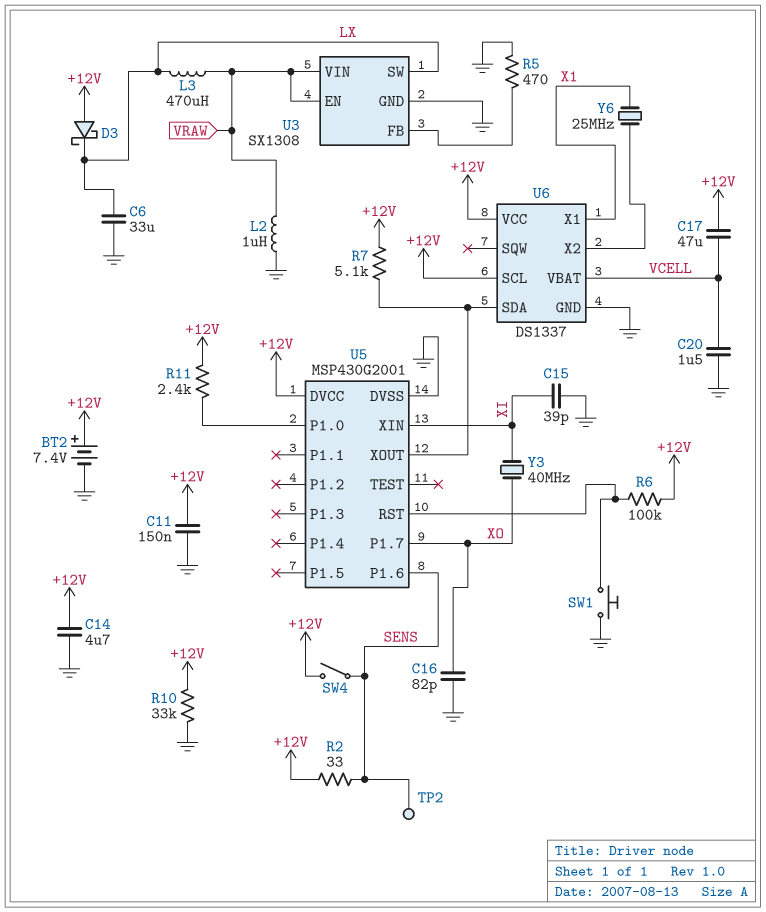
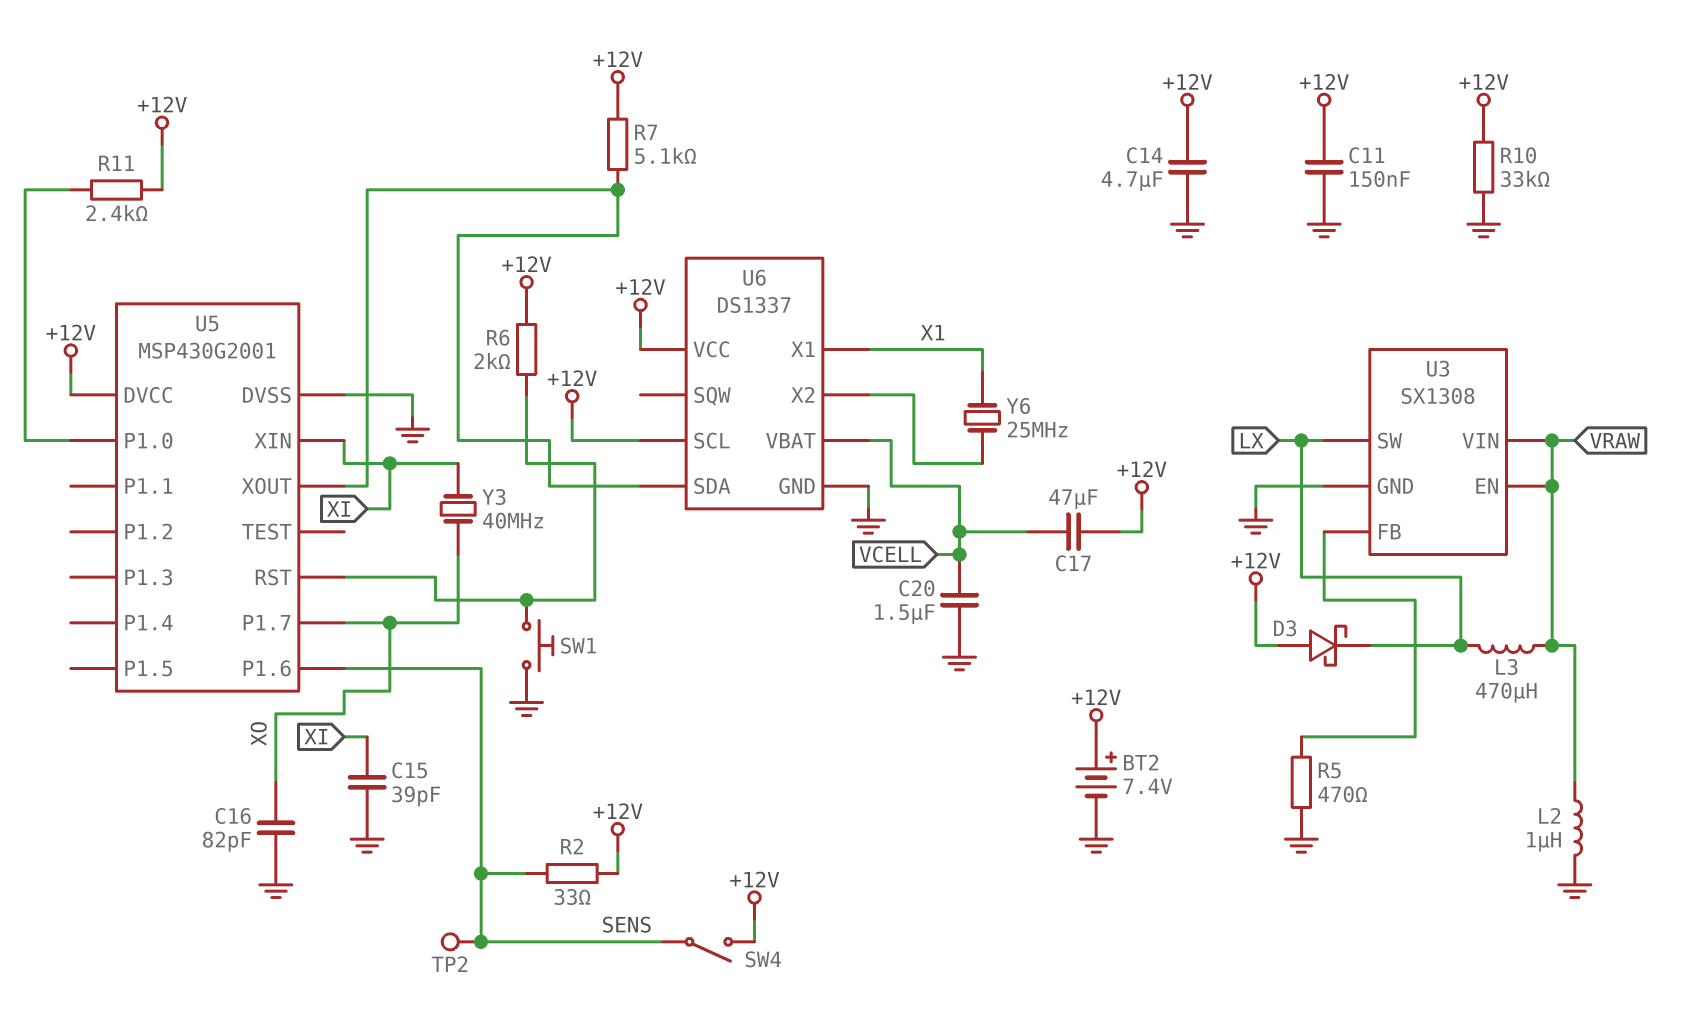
C6: 33uF (GND, LX) -> none
R6: 100k (+12V, U5/RST) -> 2k (+12V, U5/RST)

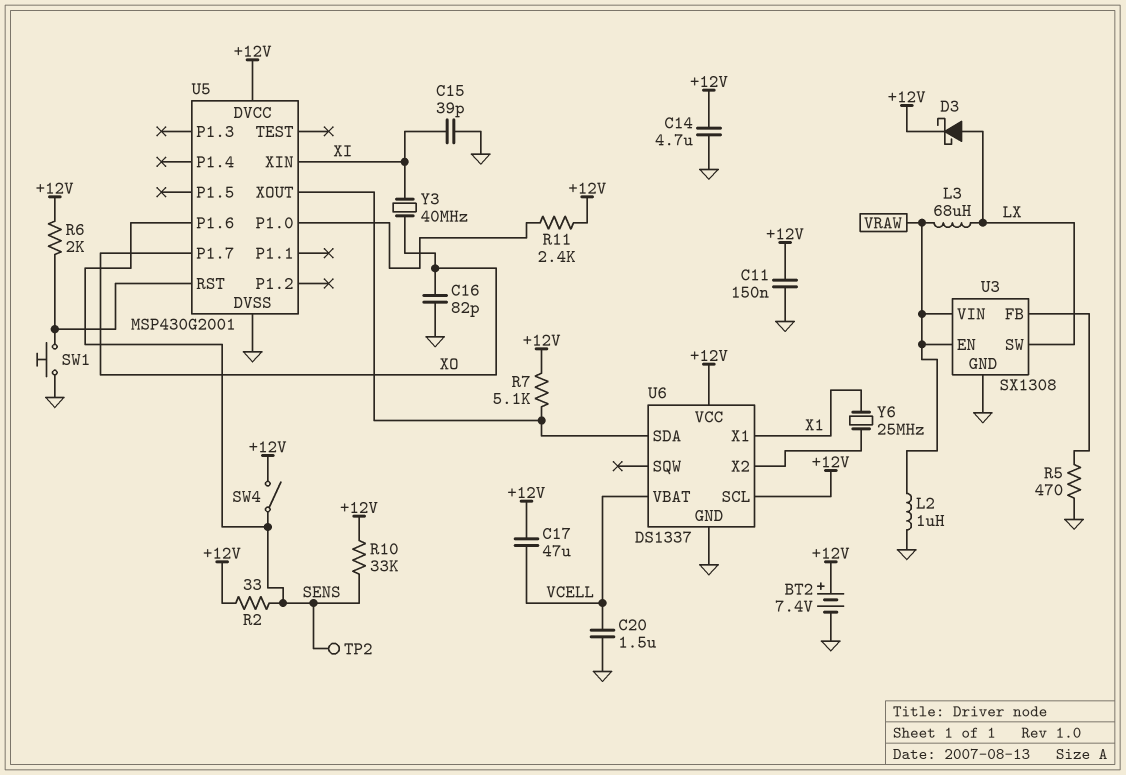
D3: schottky (A +12V, K LX) -> schottky (A LX, K +12V)
L3: 470uH (LX, VRAW) -> 68uH (LX, VRAW)
R10: 33k (+12V, GND) -> 33k (+12V, SENS)

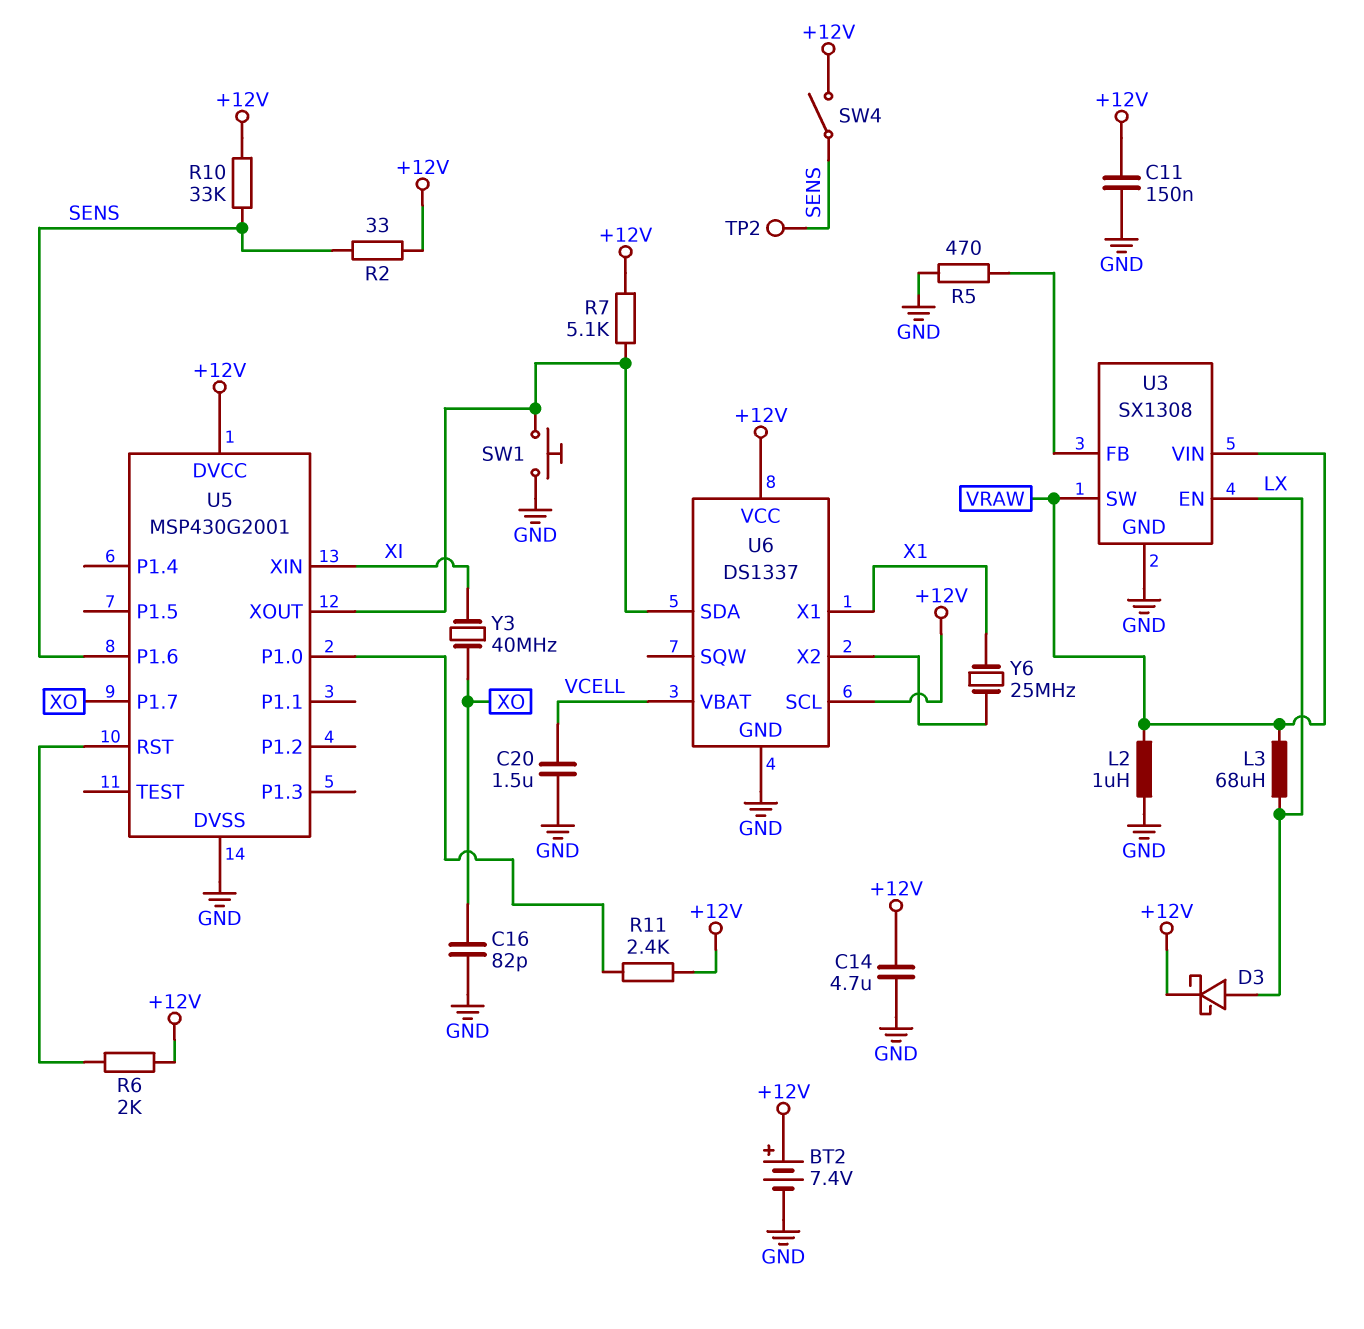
C15: 39pF (GND, XI) -> none
C17: 47uF (+12V, VCELL) -> none
SW1: button (GND, U5/RST) -> button (GND, U5/XOUT)
U3 pin EN: VRAW -> LX
U3 pin SW: LX -> VRAW

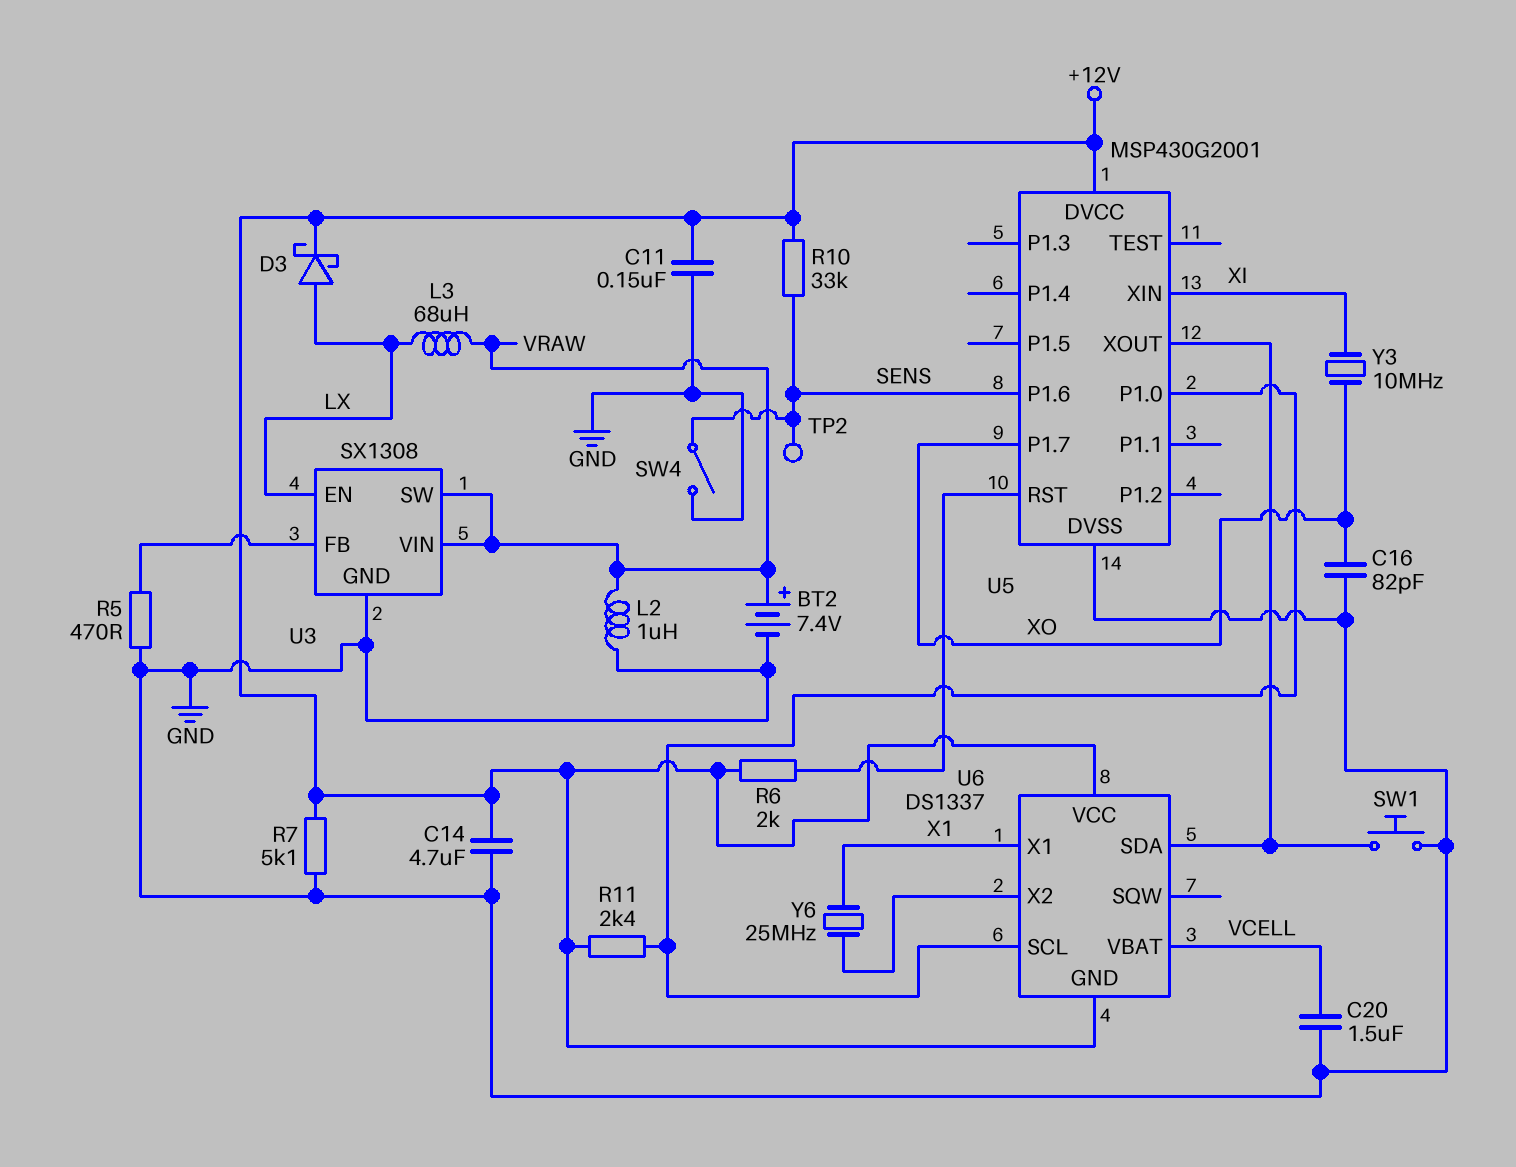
BT2: 7.4V (plus +12V, minus GND) -> 7.4V (plus VRAW, minus GND)
R2: 33 (+12V, SENS) -> none
R7: 5.1k (+12V, U5/XOUT) -> 5.1k (+12V, GND)
SW4: switch (+12V, SENS) -> switch (GND, SENS)
U6 pin GND: GND -> +12V
U6 pin SCL: +12V -> U5/P1.0
Y3: 40MHz (XI, XO) -> 10MHz (XI, XO)

